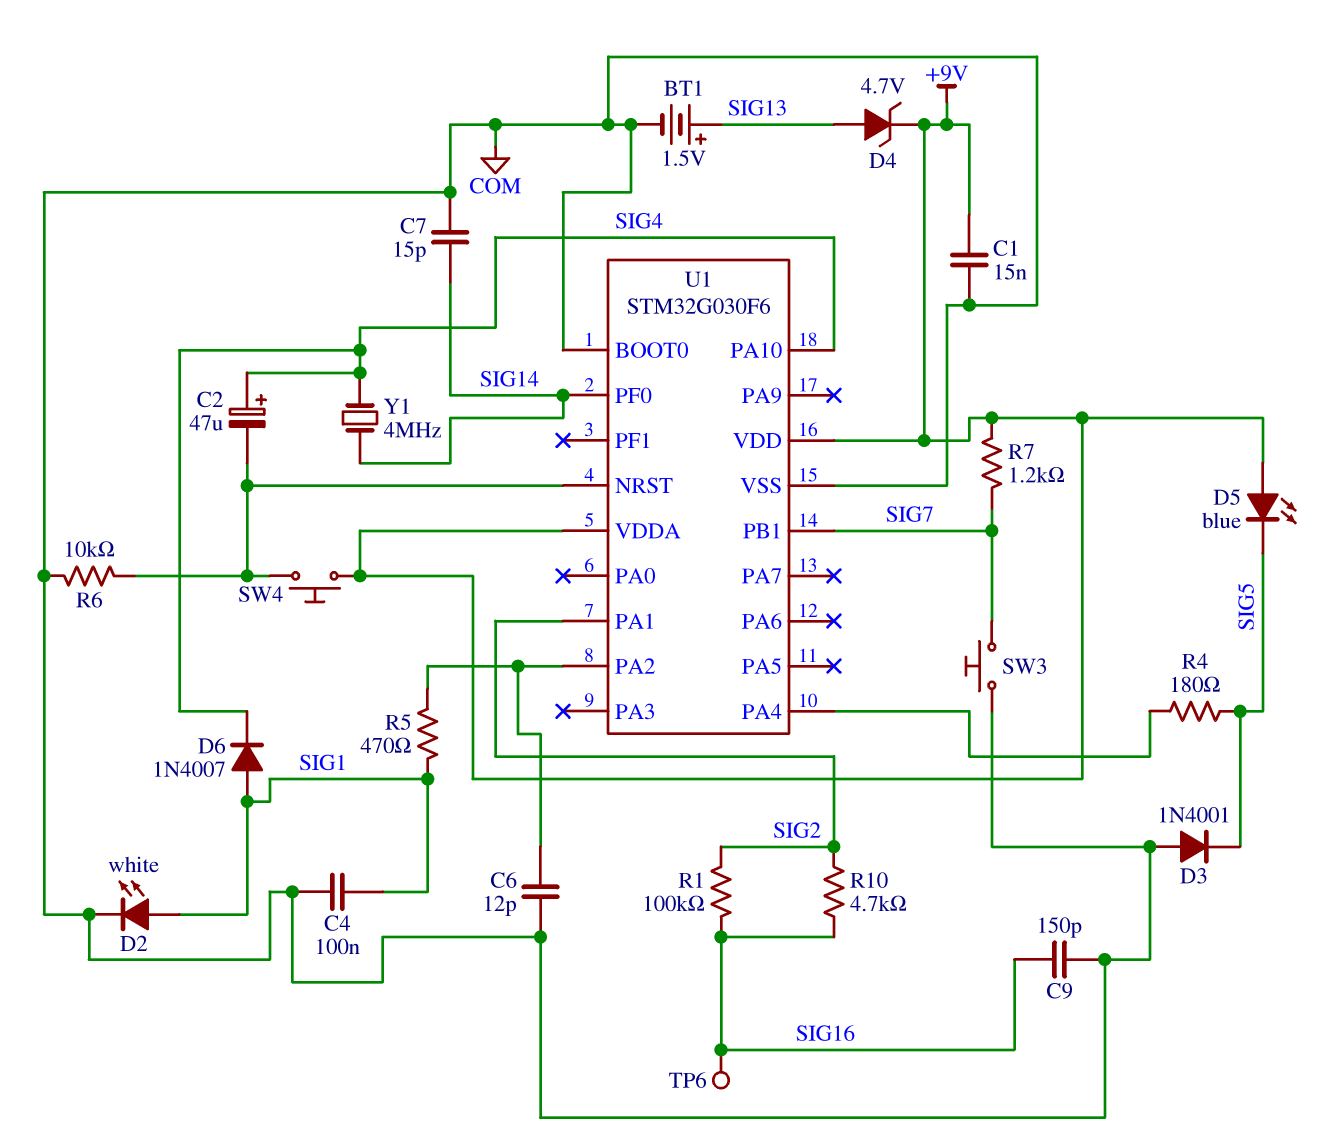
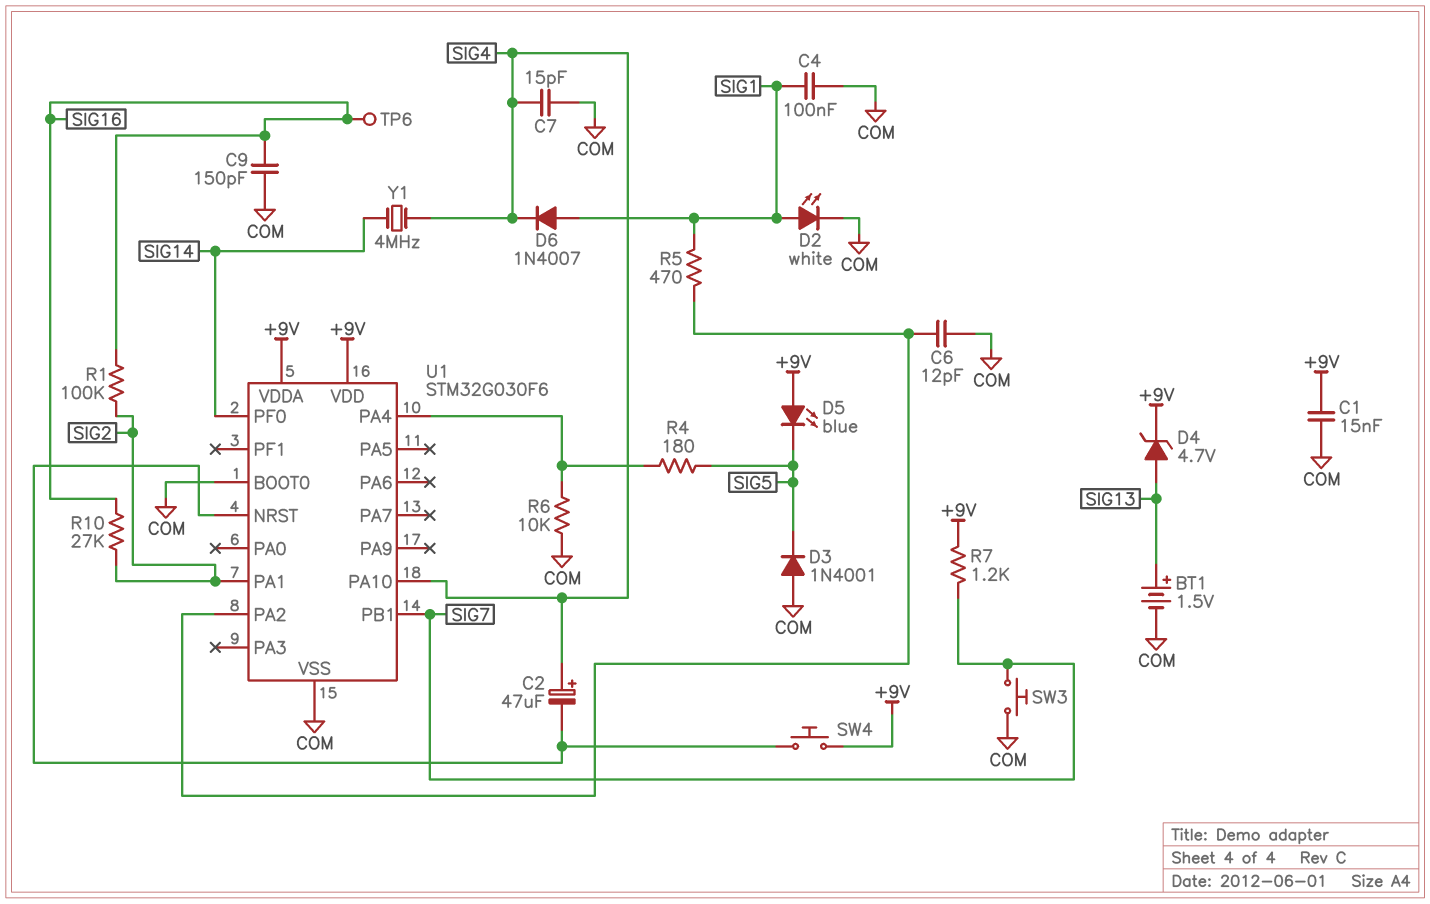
C7: 15pF (COM, SIG14) -> 15pF (COM, SIG4)
R6: 10k (COM, U1/NRST) -> 10k (COM, U1/PA4)
R10: 4.7k (SIG2, SIG16) -> 27k (SIG2, SIG16)

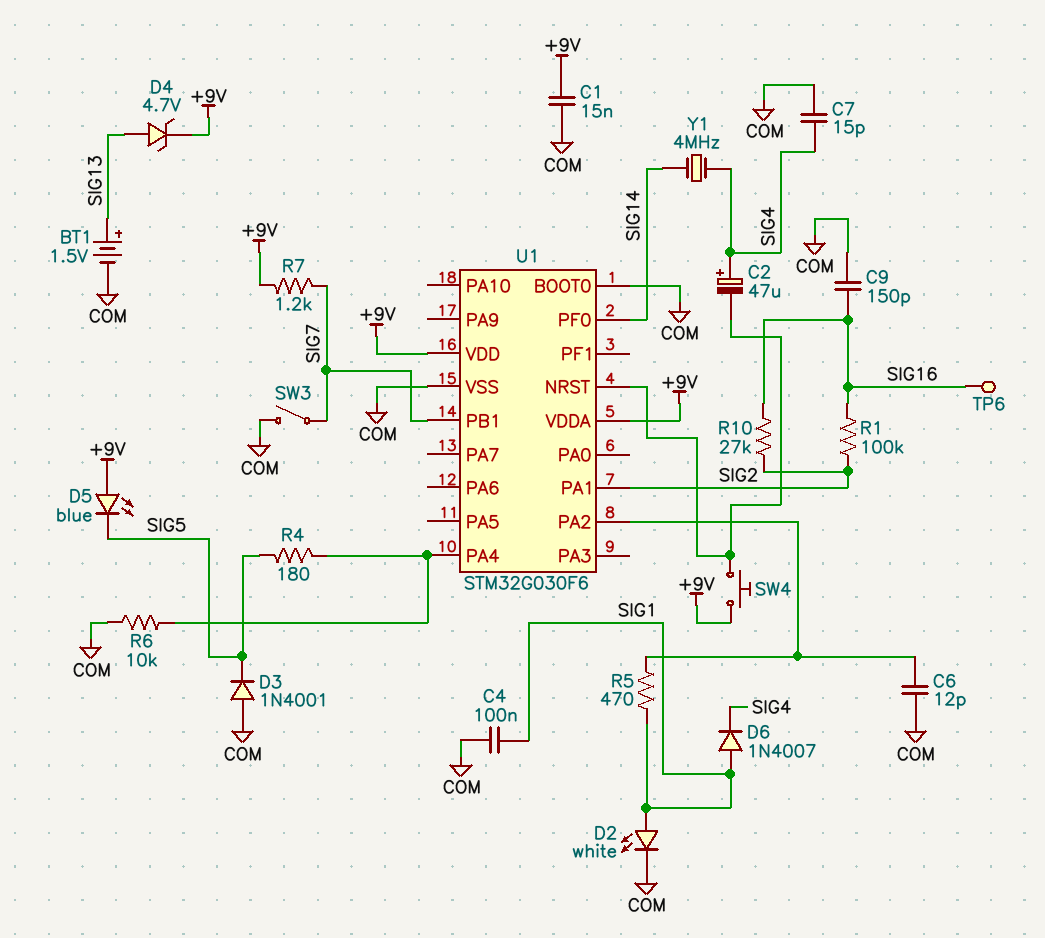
SW3: button (COM, SIG7) -> switch (COM, SIG7)
U1 pin PA10: SIG4 -> none

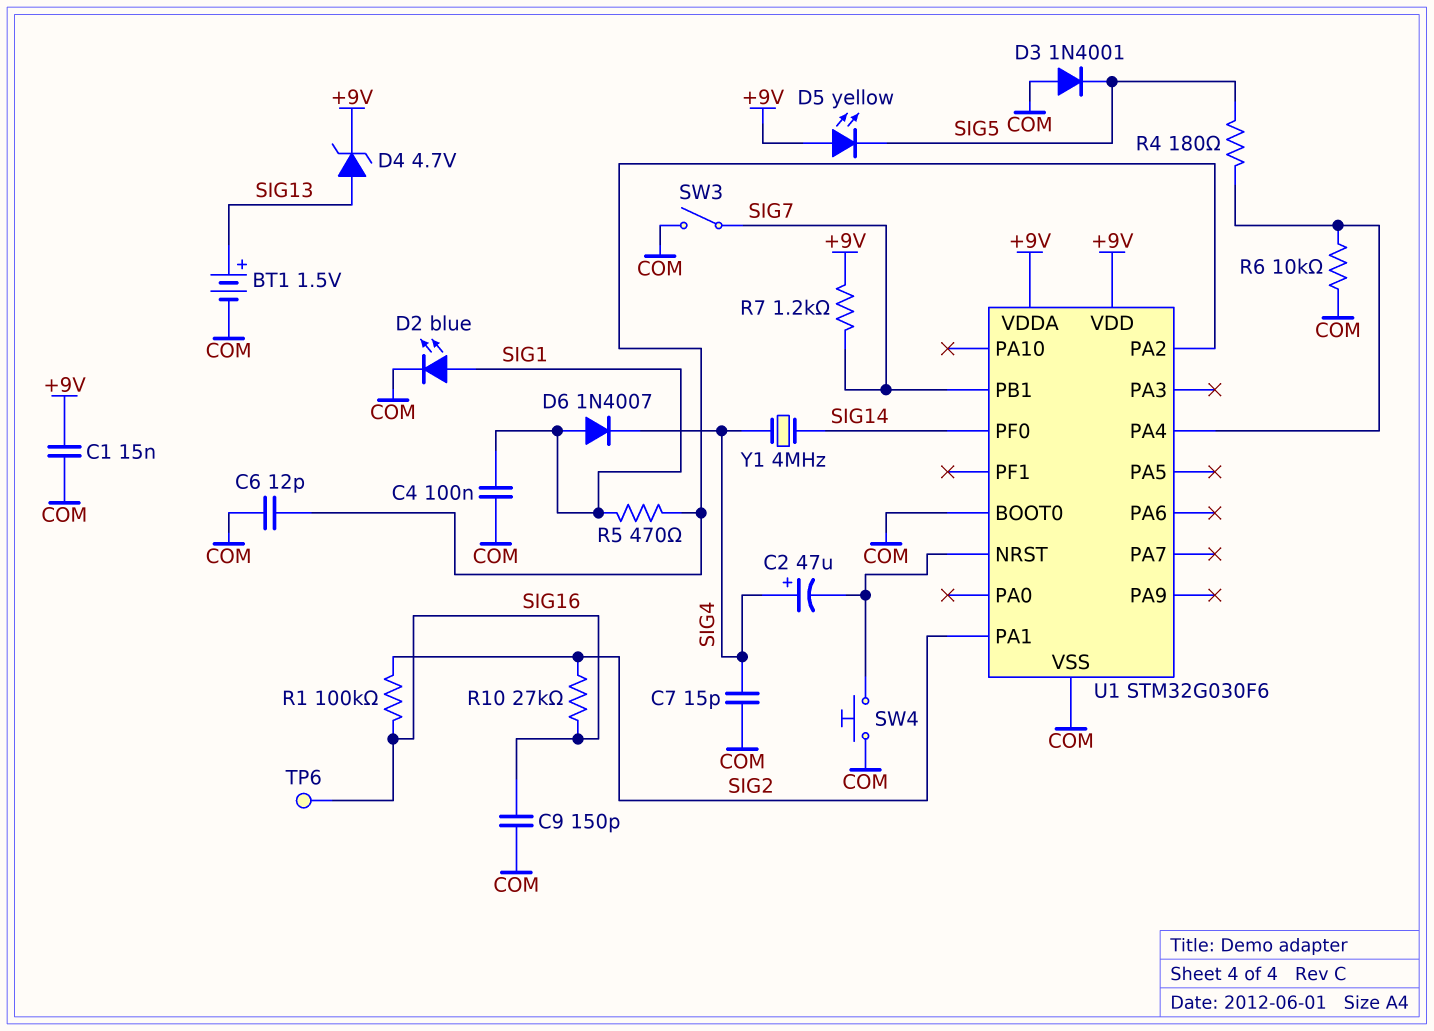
D2: LED white (A SIG1, K COM) -> LED blue (A SIG1, K COM)
D5: LED blue (A +9V, K SIG5) -> LED yellow (A +9V, K SIG5)
SW4: button (+9V, U1/NRST) -> button (COM, U1/NRST)

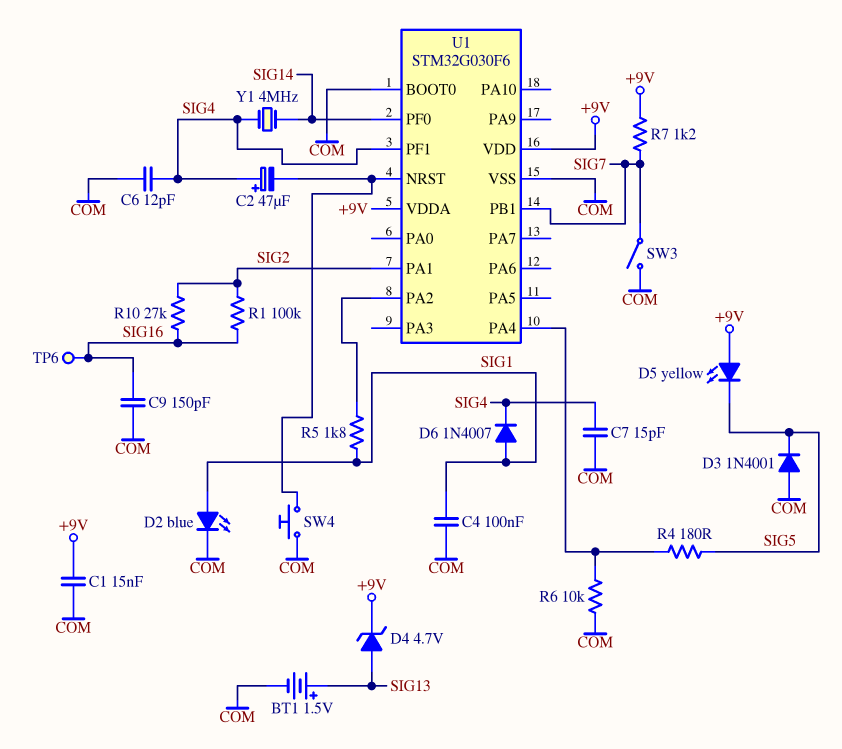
C6: 12pF (COM, U1/PA2) -> 12pF (COM, SIG4)
R5: 470 (SIG1, U1/PA2) -> 1.8k (SIG1, U1/PA2)
U1 pin PF1: none -> SIG4

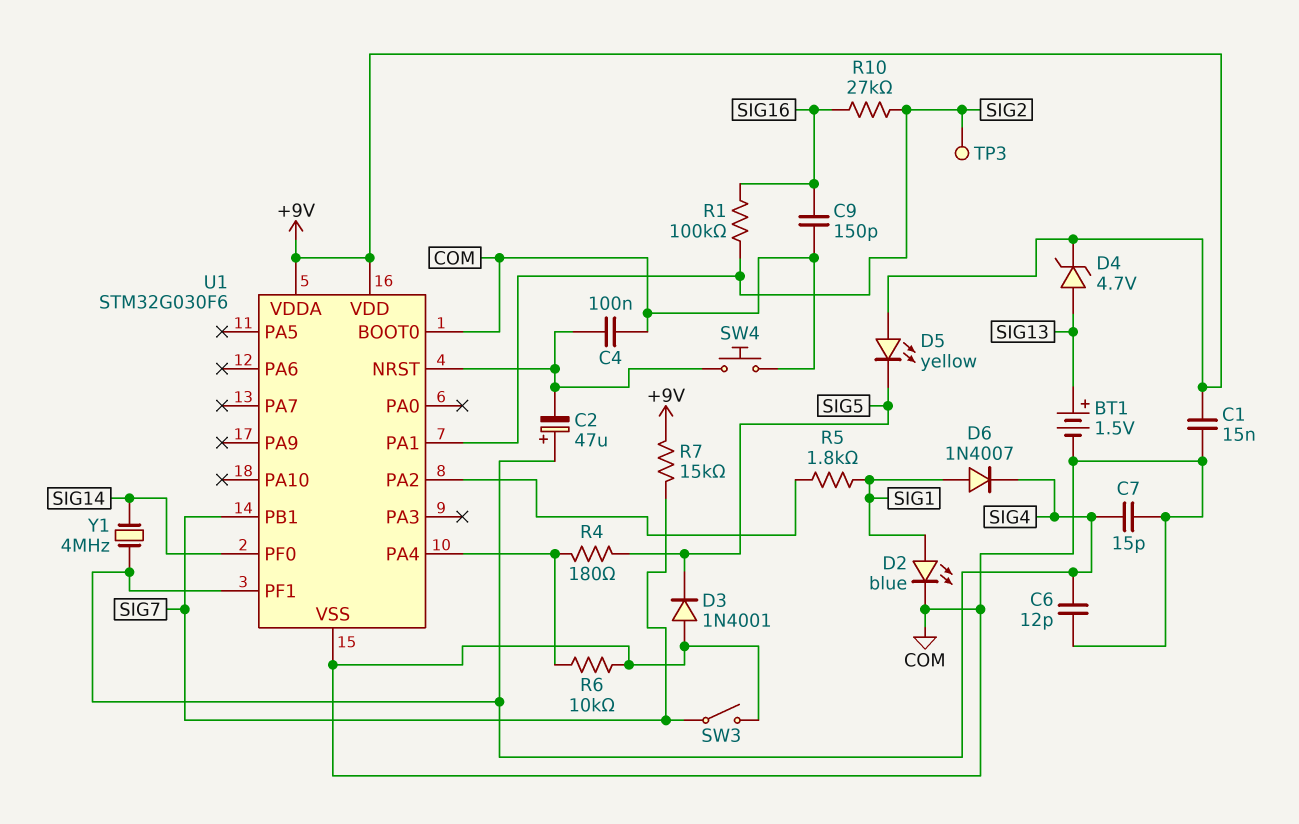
C4: 100nF (COM, SIG1) -> 100nF (COM, U1/NRST)
R7: 1.2k (+9V, SIG7) -> 15k (+9V, SIG7)
TP3: none -> test point (SIG2)
TP6: test point (SIG16) -> none

